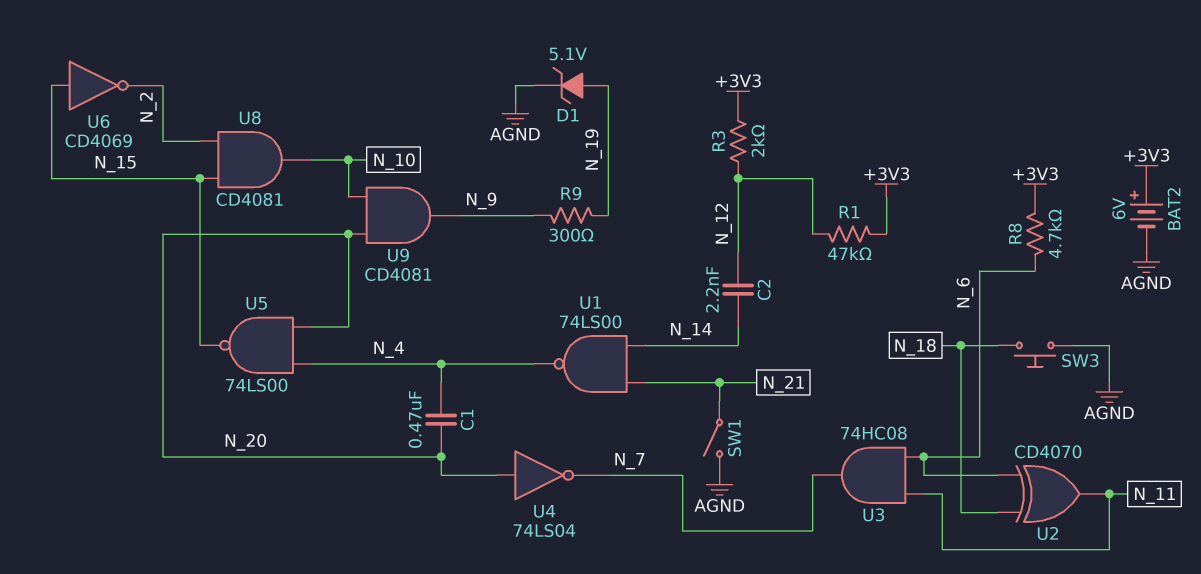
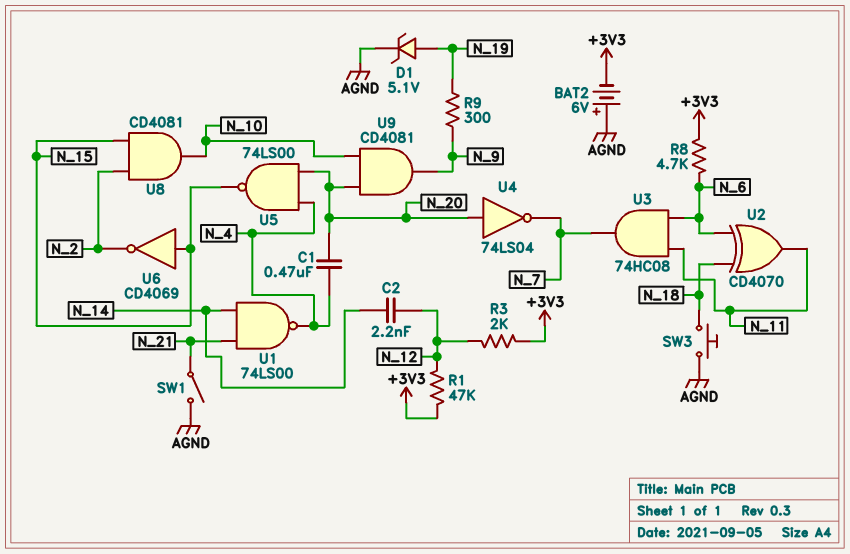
BAT2: 6V (plus +3V3, minus AGND) -> 6V (plus AGND, minus +3V3)

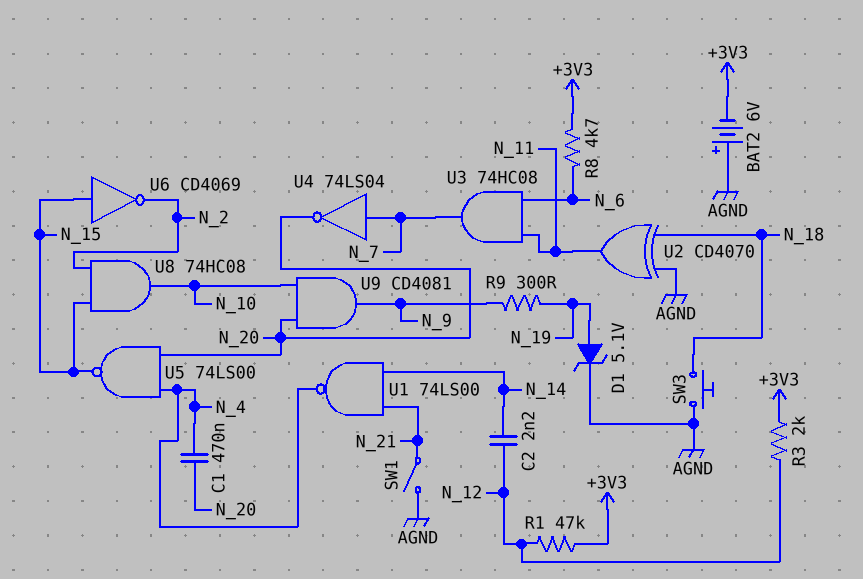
U2: XOR CD4070 (in N_6, in N_18, out N_11) -> XOR CD4070 (in AGND, in N_18, out N_11)
U4: NOT 74LS04 (in N_20, out N_7) -> NOT 74LS04 (in N_7, out N_20)
U8: AND CD4081 (in N_2, in N_15, out N_10) -> AND 74HC08 (in N_2, in N_15, out N_10)

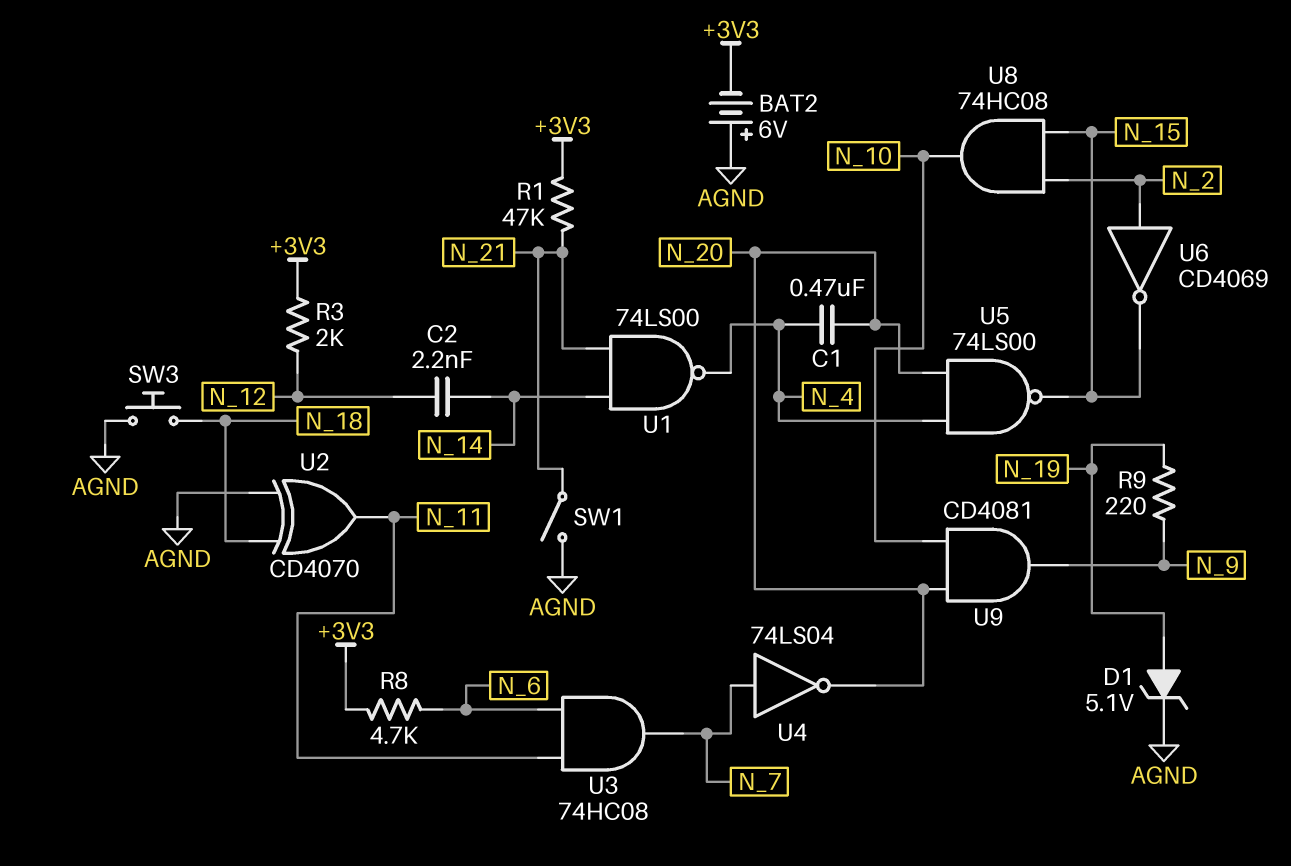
R1: 47k (+3V3, N_12) -> 47k (+3V3, N_21)
R9: 300 (N_9, N_19) -> 220 (N_9, N_19)
U6: NOT CD4069 (in N_15, out N_2) -> NOT CD4069 (in N_2, out N_15)

